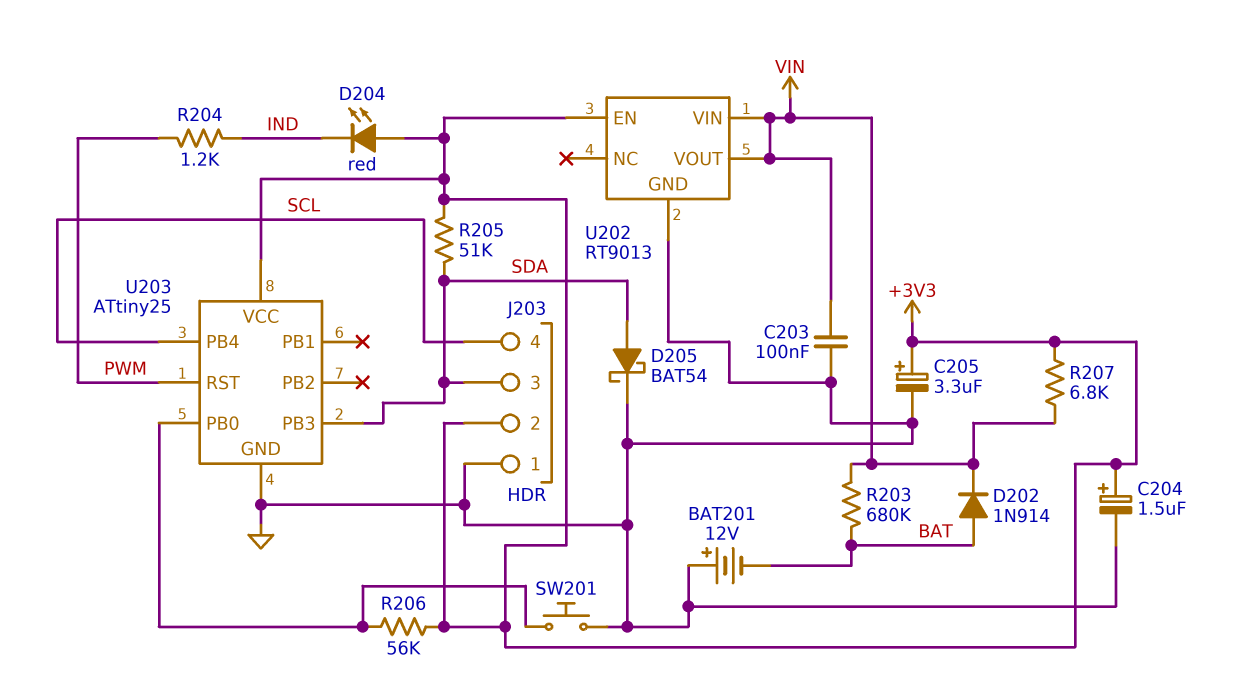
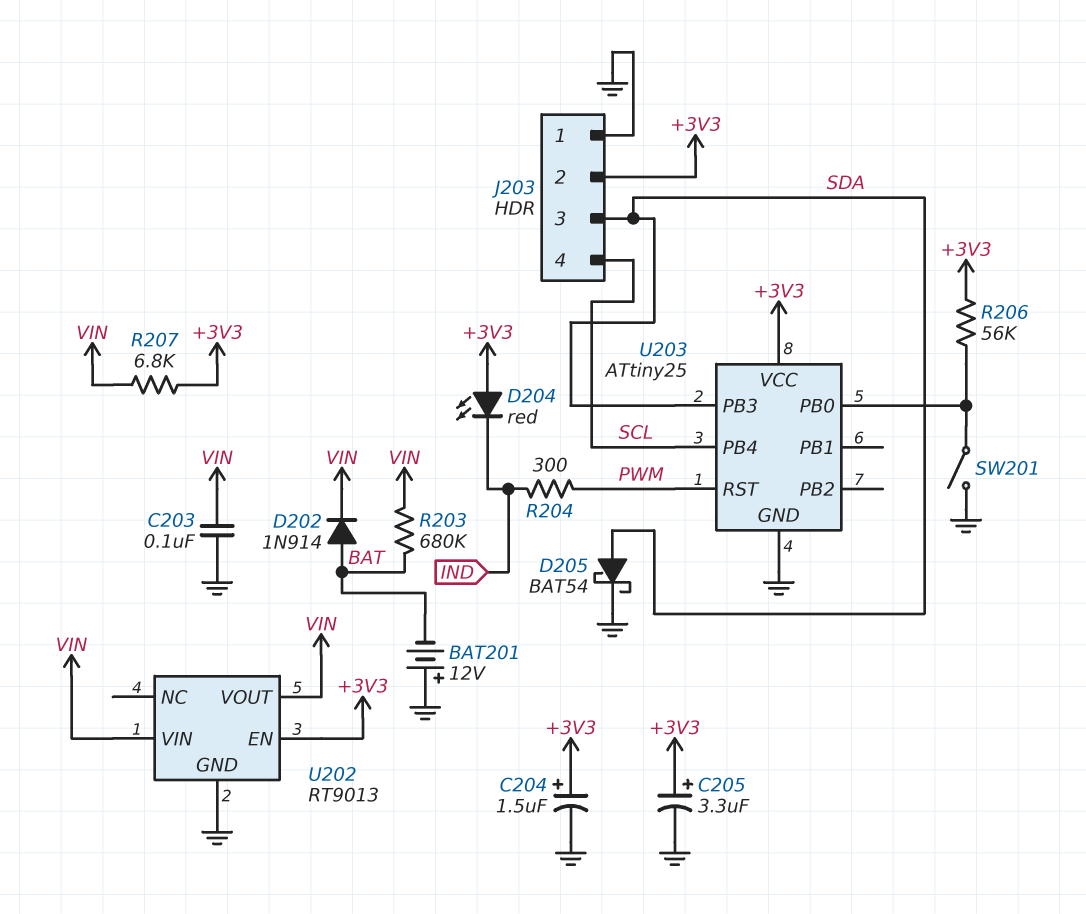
R204: 1.2k (IND, PWM) -> 300 (IND, PWM)
R205: 51k (+3V3, SDA) -> none
SW201: button (GND, U203/PB0) -> switch (GND, U203/PB0)

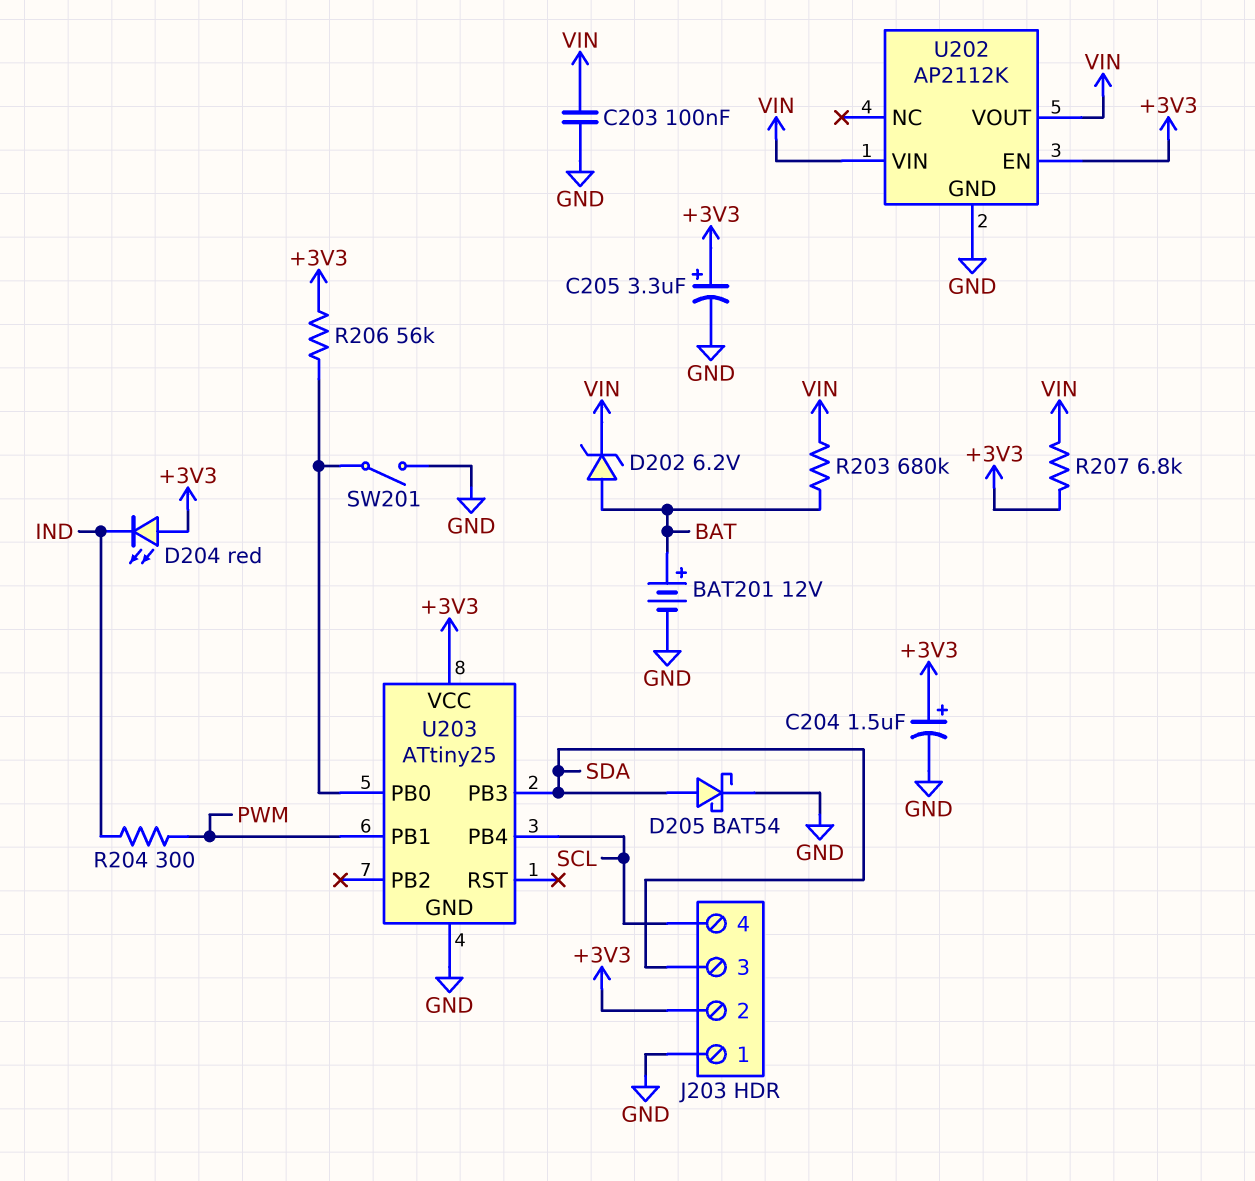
BAT201: 12V (plus GND, minus BAT) -> 12V (plus BAT, minus GND)
D202: diode 1N914 (A BAT, K VIN) -> zener 6.2V (A BAT, K VIN)
U202: RT9013 -> AP2112K
U203 pin PB1: none -> PWM
U203 pin RST: PWM -> none

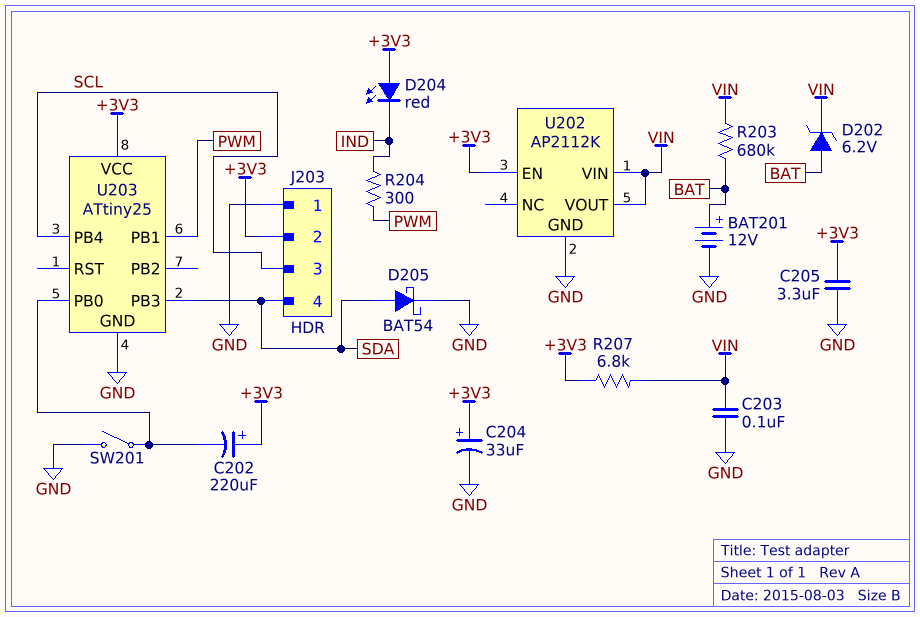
C202: none -> 220uF (plus +3V3, minus U203/PB0)
C204: 1.5uF (plus +3V3, minus GND) -> 33uF (plus +3V3, minus GND)
C205: 3.3uF (plus +3V3, minus GND) -> 3.3uF (+3V3, GND)
J203 pin 3: SDA -> SCL
J203 pin 4: SCL -> SDA
R206: 56k (+3V3, U203/PB0) -> none

